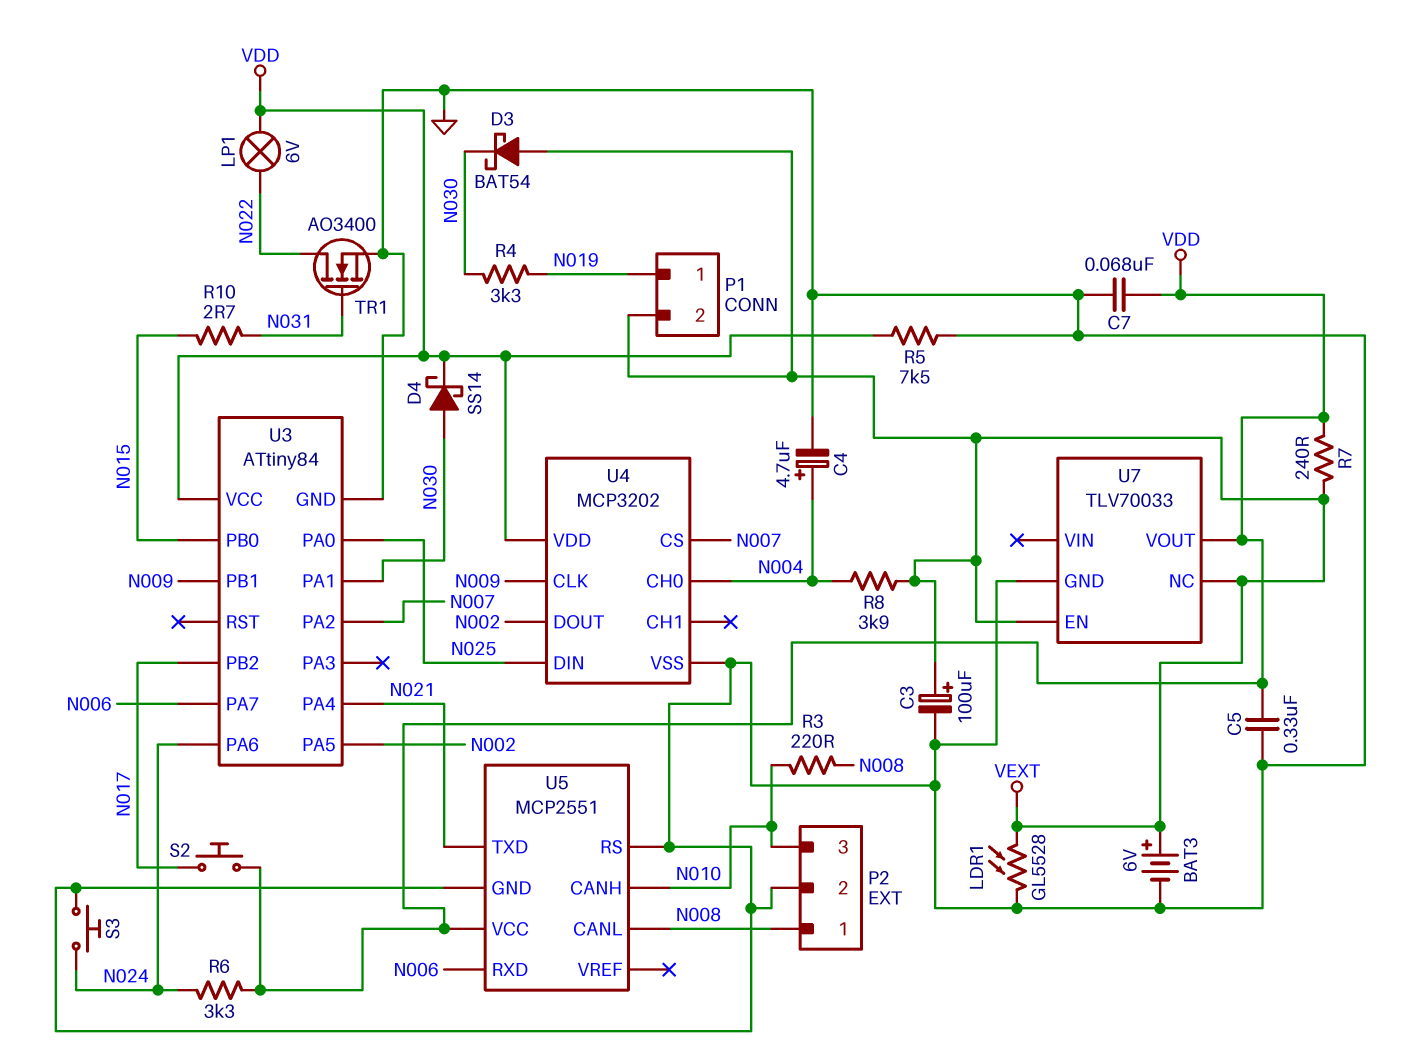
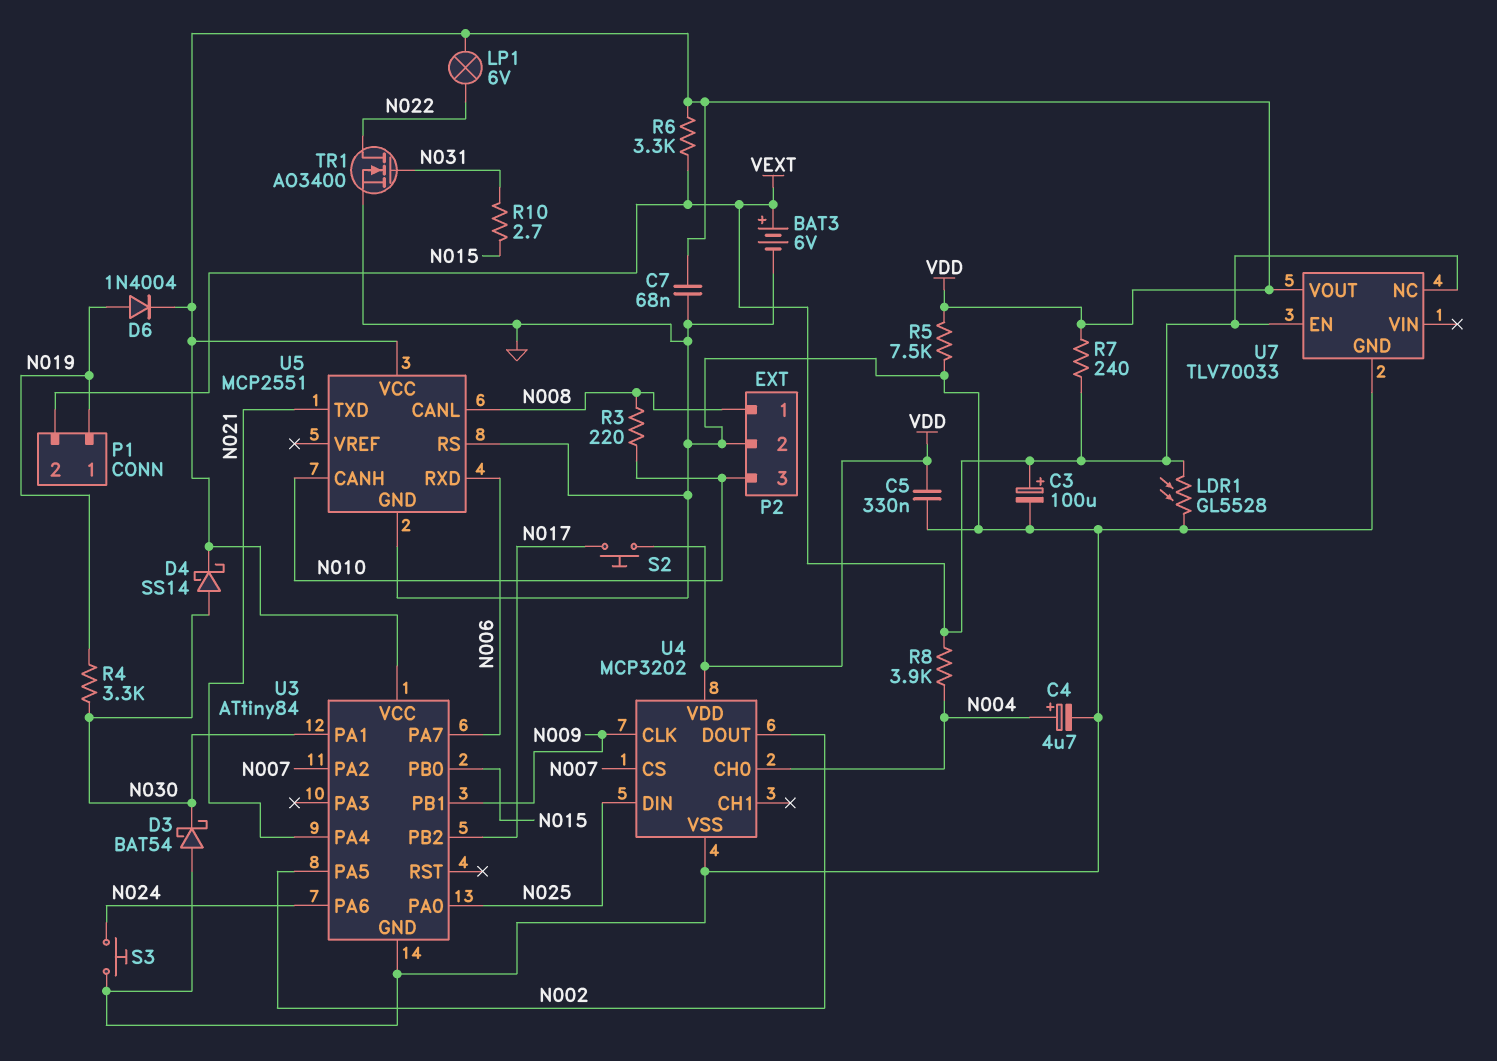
D3: schottky BAT54 (A VEXT, K N030) -> schottky BAT54 (A GND, K N030)
D6: none -> diode 1N4004 (A N019, K VDD)
R6: 3.3k (N024, VDD) -> 3.3k (VDD, VEXT)

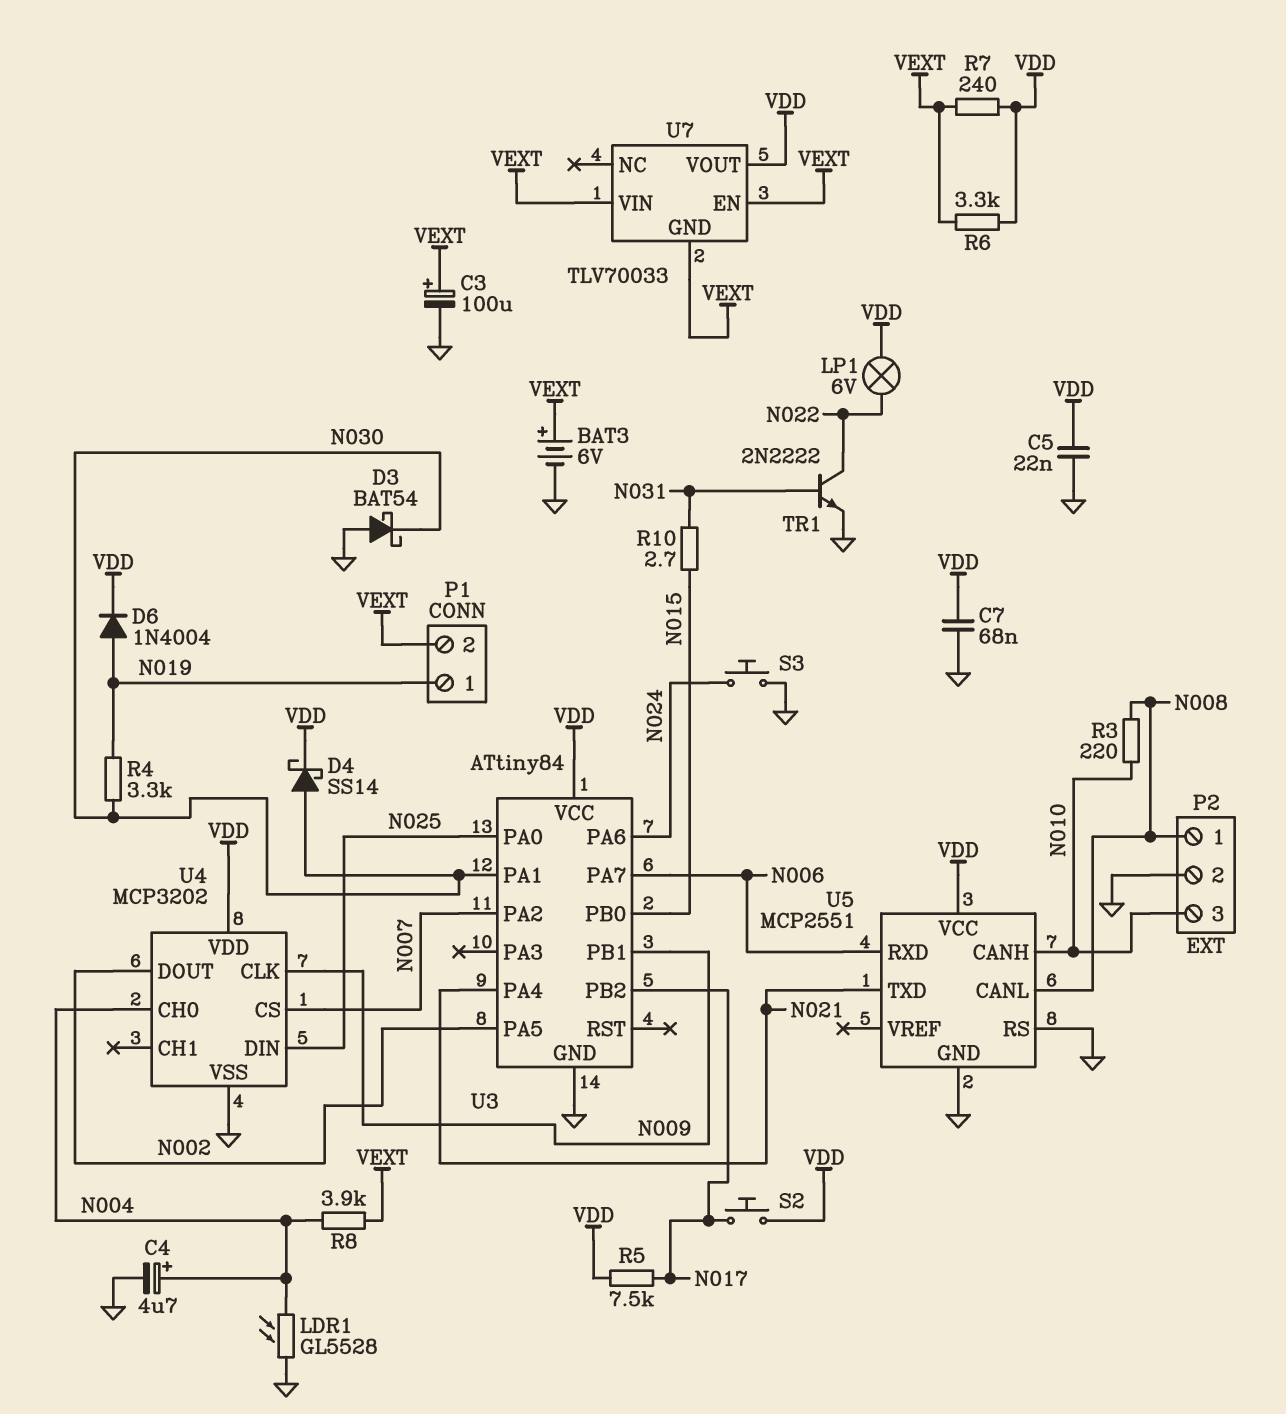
C5: 330nF (GND, VDD) -> 22nF (GND, VDD)
LDR1: GL5528 (GND, VEXT) -> GL5528 (GND, N004)
R5: 7.5k (GND, VDD) -> 7.5k (N017, VDD)
TR1: NMOS AO3400 (G N031, D N022, S GND) -> NPN 2N2222 (B N031, C N022, E GND)
U7 pin GND: GND -> VEXT
U7 pin NC: VEXT -> none
U7 pin VIN: none -> VEXT

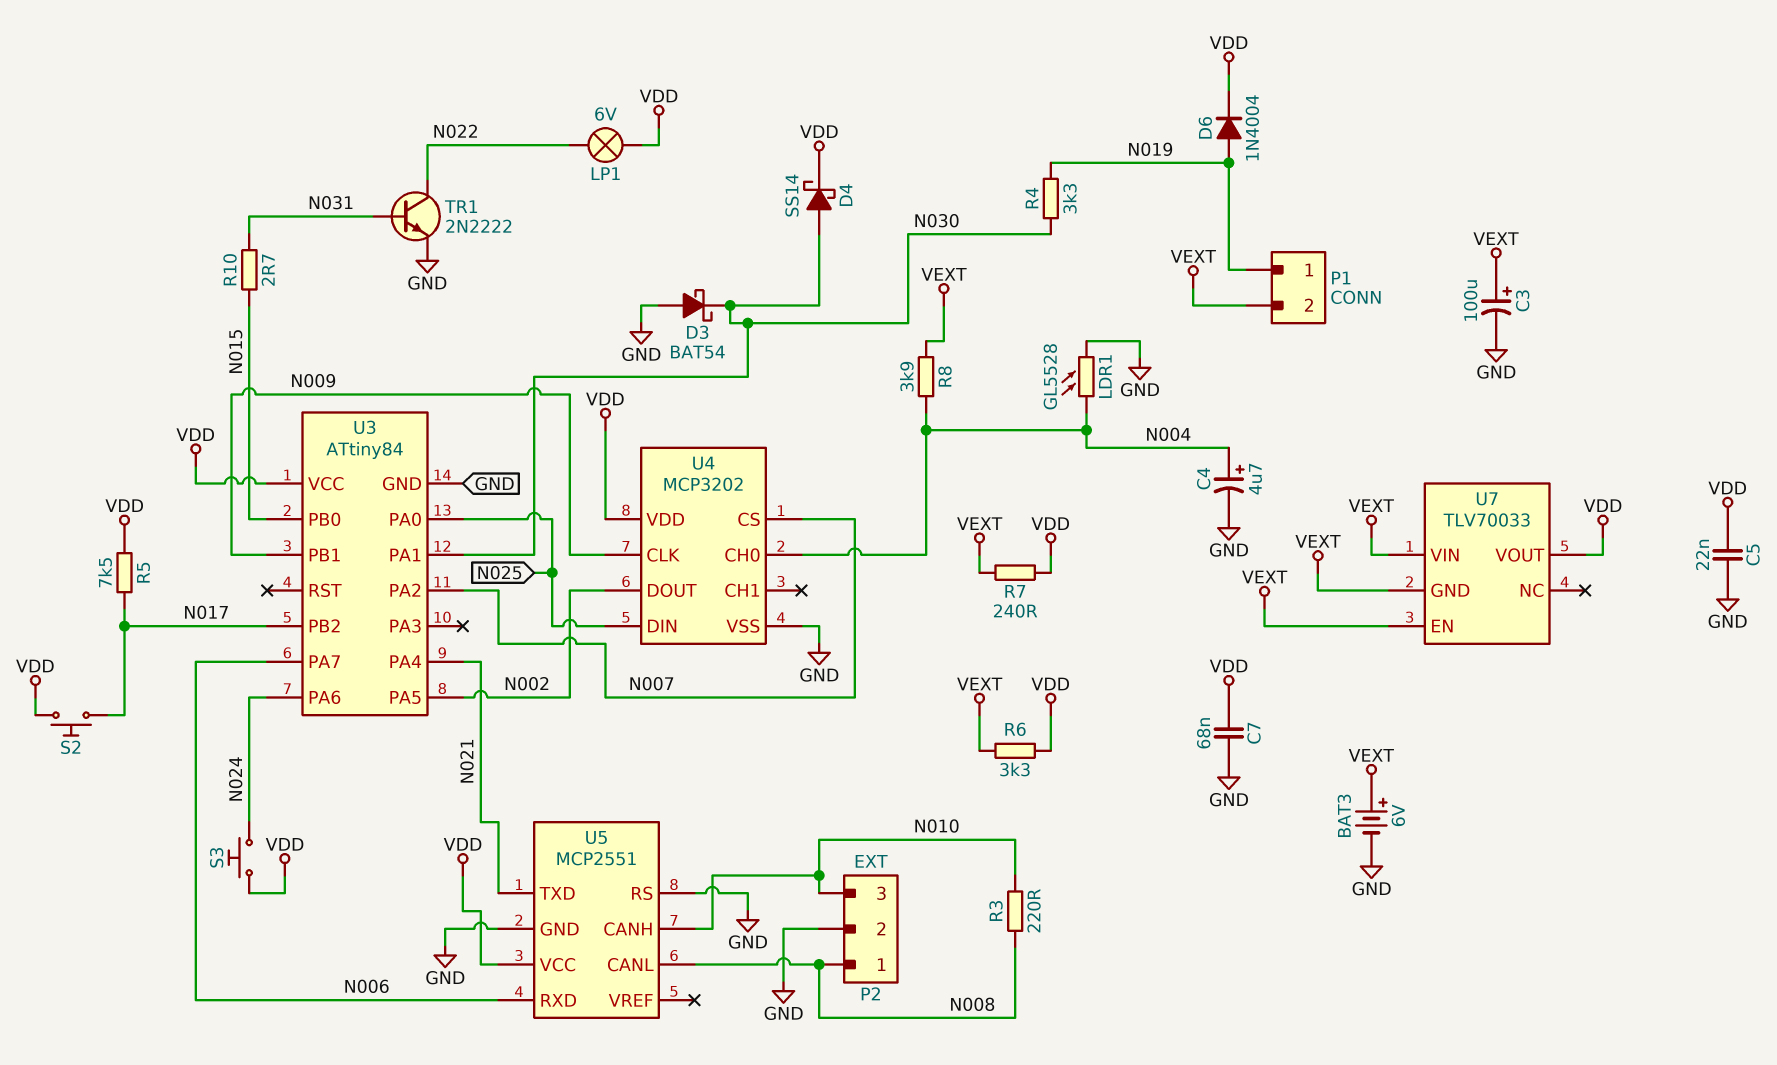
S3: button (GND, N024) -> button (N024, VDD)

